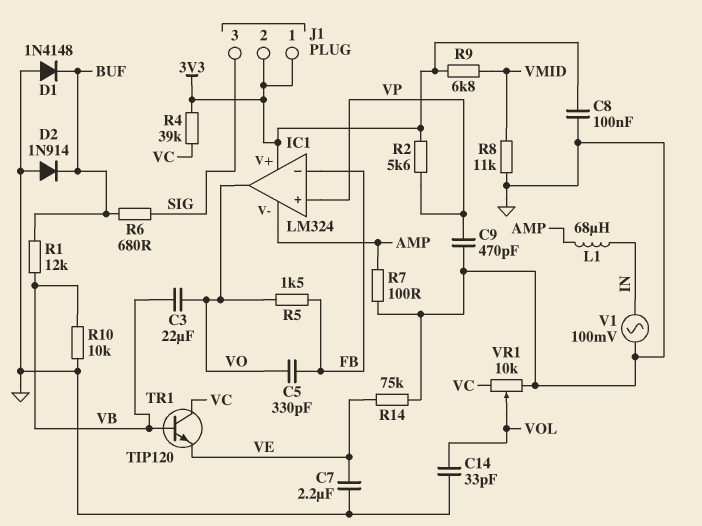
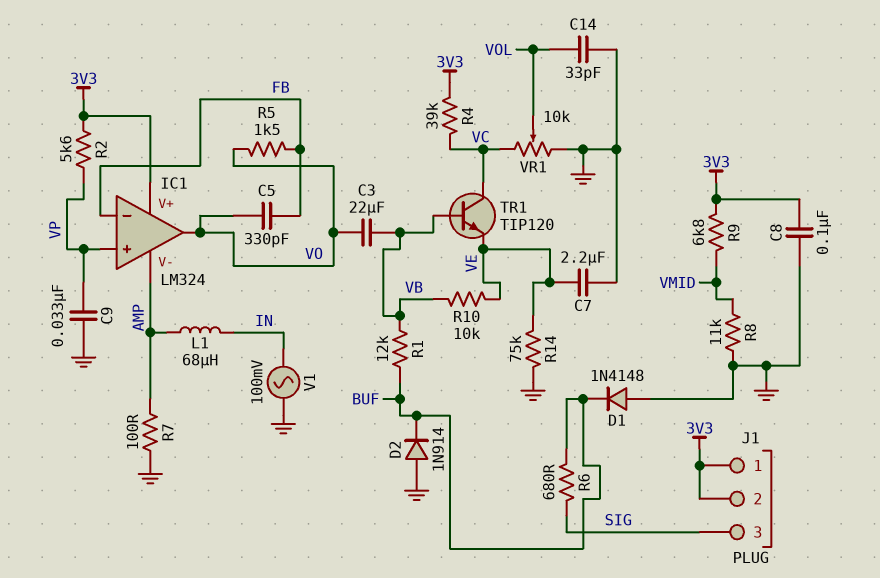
C9: 470pF (GND, VP) -> 33nF (GND, VP)
R10: 10k (GND, VB) -> 10k (VB, VE)

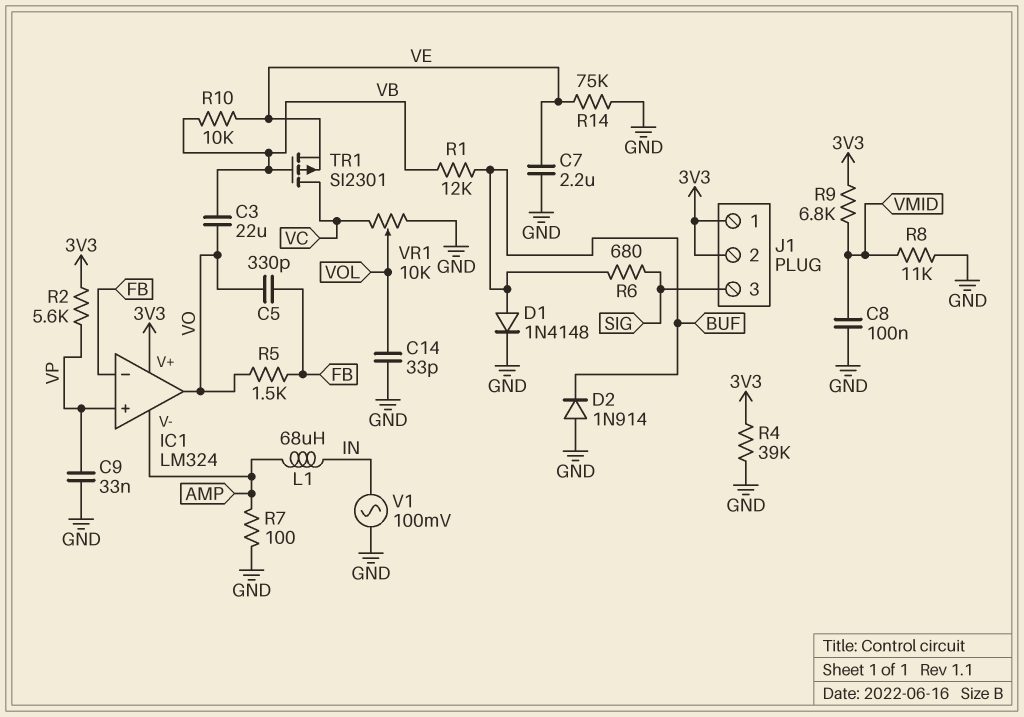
C8: 100nF (3V3, GND) -> 100nF (GND, VMID)
D1: diode 1N4148 (A GND, K BUF) -> diode 1N4148 (A BUF, K GND)
R4: 39k (3V3, VC) -> 39k (3V3, GND)
TR1: NPN TIP120 (B VB, C VC, E VE) -> PMOS SI2301 (G VB, D VC, S VE)

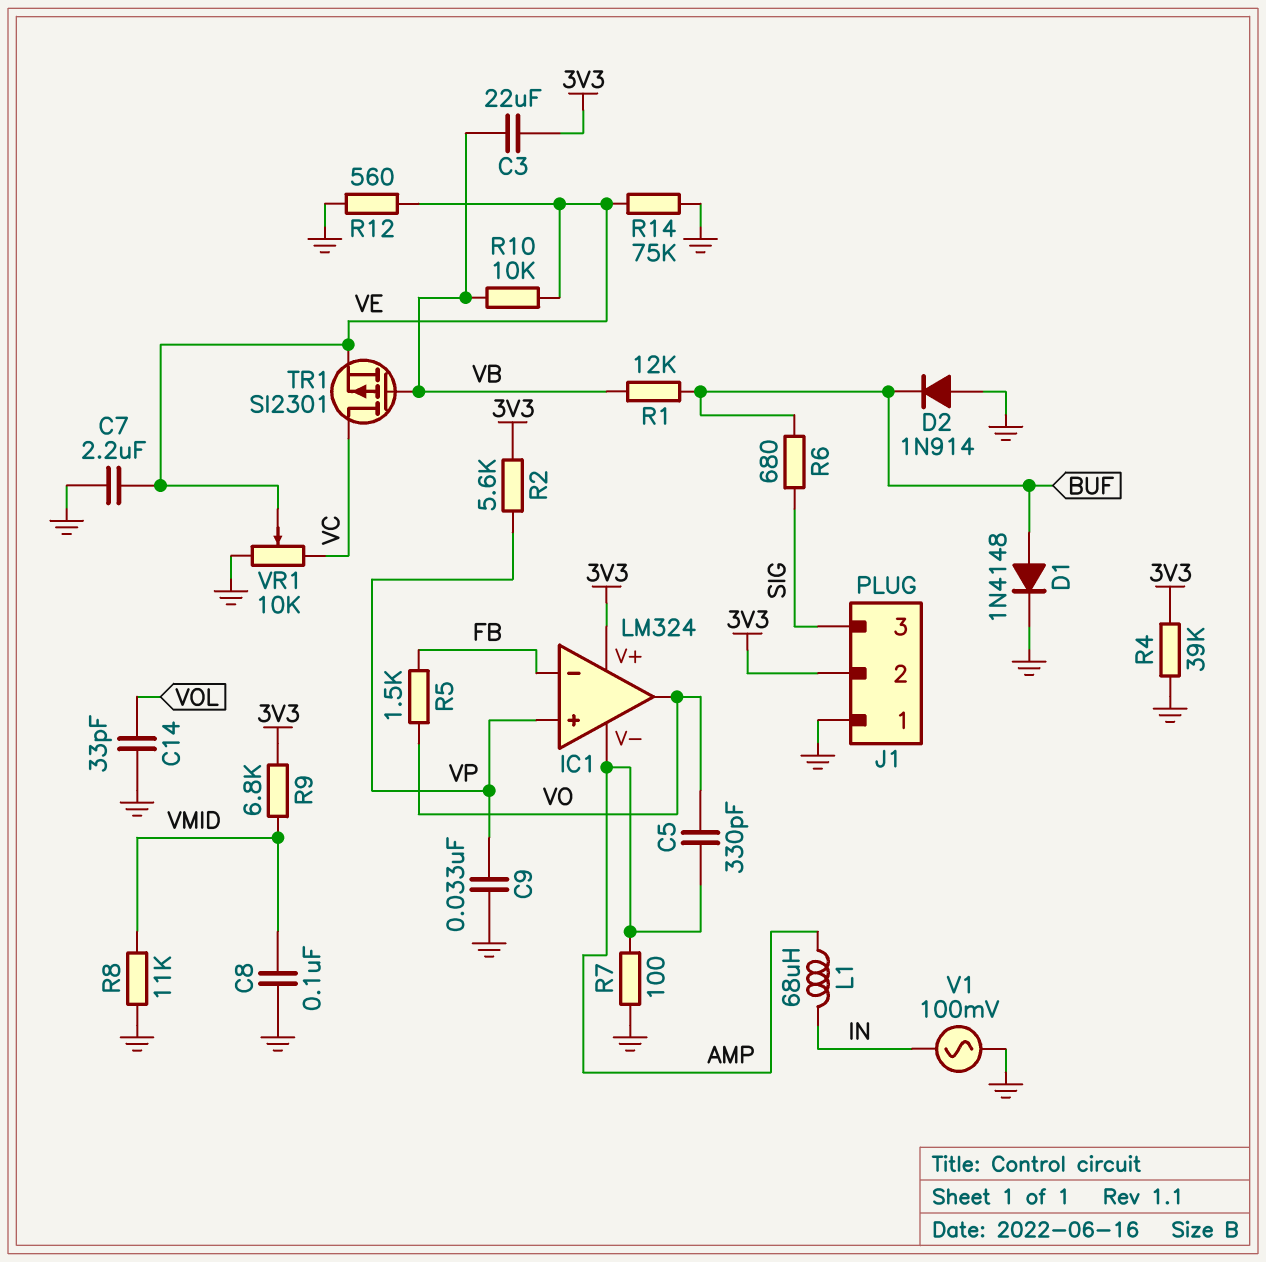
C3: 22uF (VB, VO) -> 22uF (3V3, VB)
C5: 330pF (FB, VO) -> 330pF (AMP, VO)
J1 pin 1: 3V3 -> GND
R12: none -> 560 (GND, VE)
VR1: 10k (GND, VC, wiper VOL) -> 10k (GND, VC, wiper VE)

